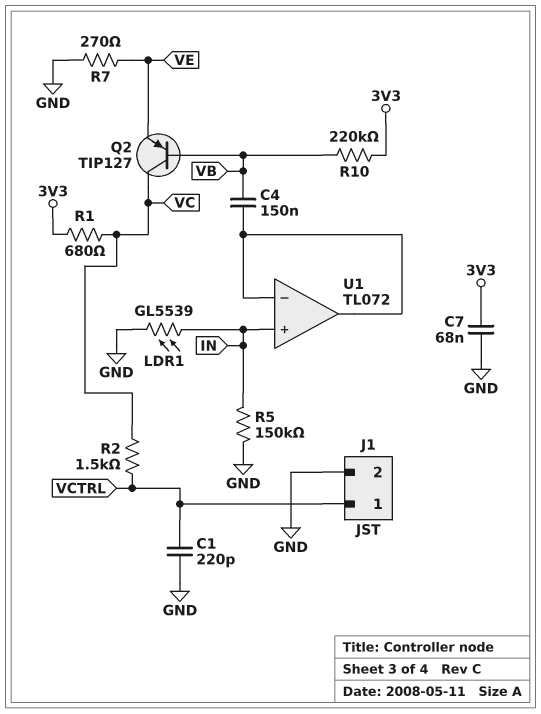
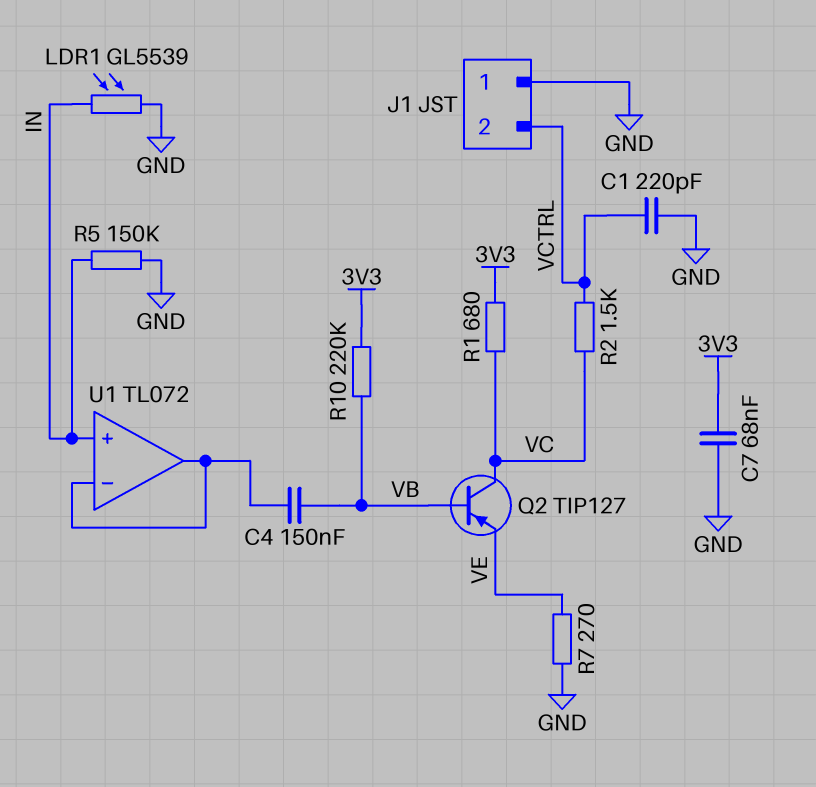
J1 pin 1: VCTRL -> GND
J1 pin 2: GND -> VCTRL

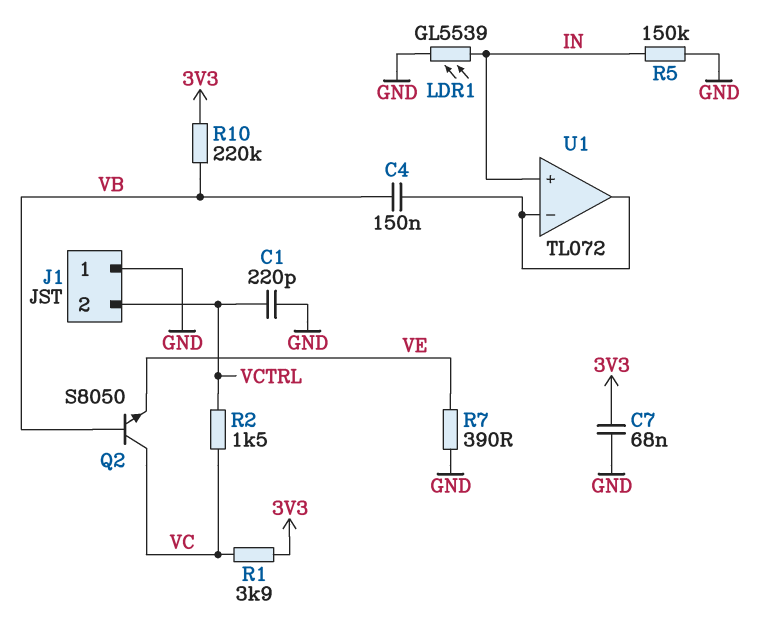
Q2: PNP TIP127 (B VB, C VC, E VE) -> NPN S8050 (B VB, C VC, E VE)
R1: 680 (3V3, VC) -> 3.9k (3V3, VC)
R7: 270 (GND, VE) -> 390 (GND, VE)

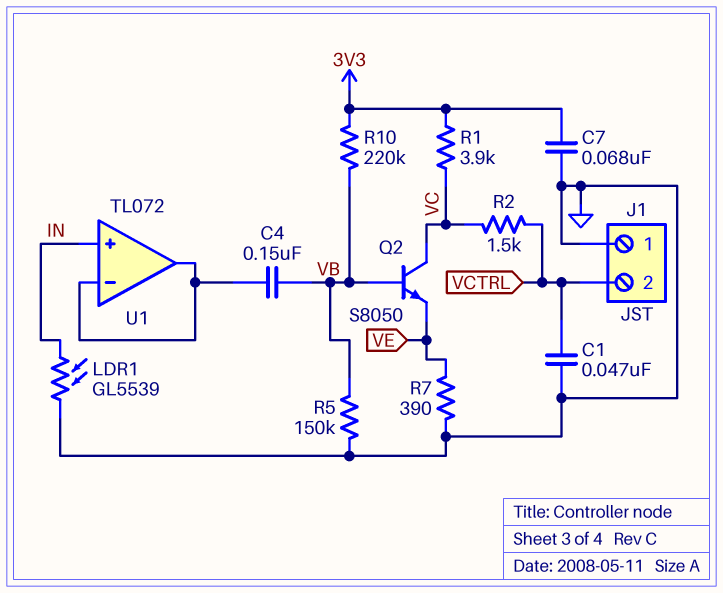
C1: 220pF (GND, VCTRL) -> 47nF (GND, VCTRL)
R5: 150k (GND, IN) -> 150k (GND, VB)

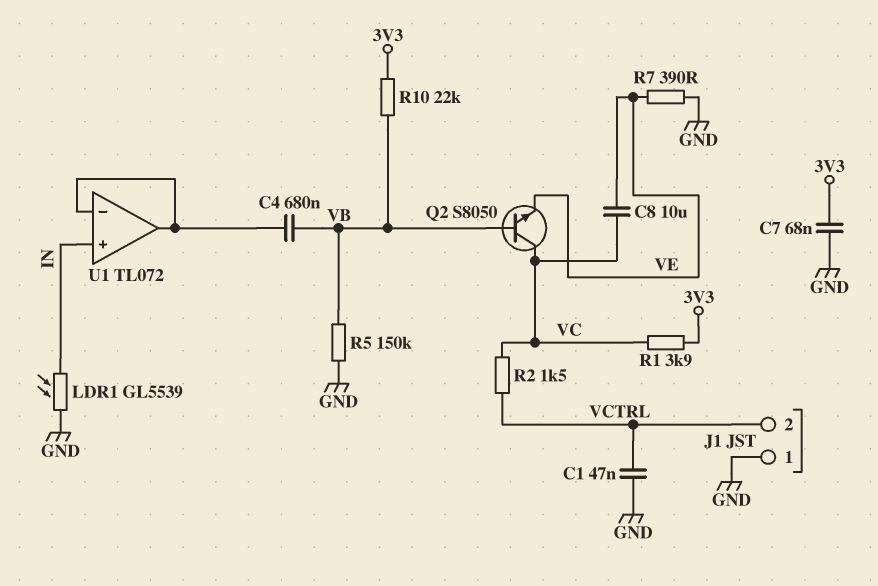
C4: 150nF (U1/in-, VB) -> 680nF (U1/in-, VB)
C8: none -> 10uF (VC, VE)
R10: 220k (3V3, VB) -> 22k (3V3, VB)

